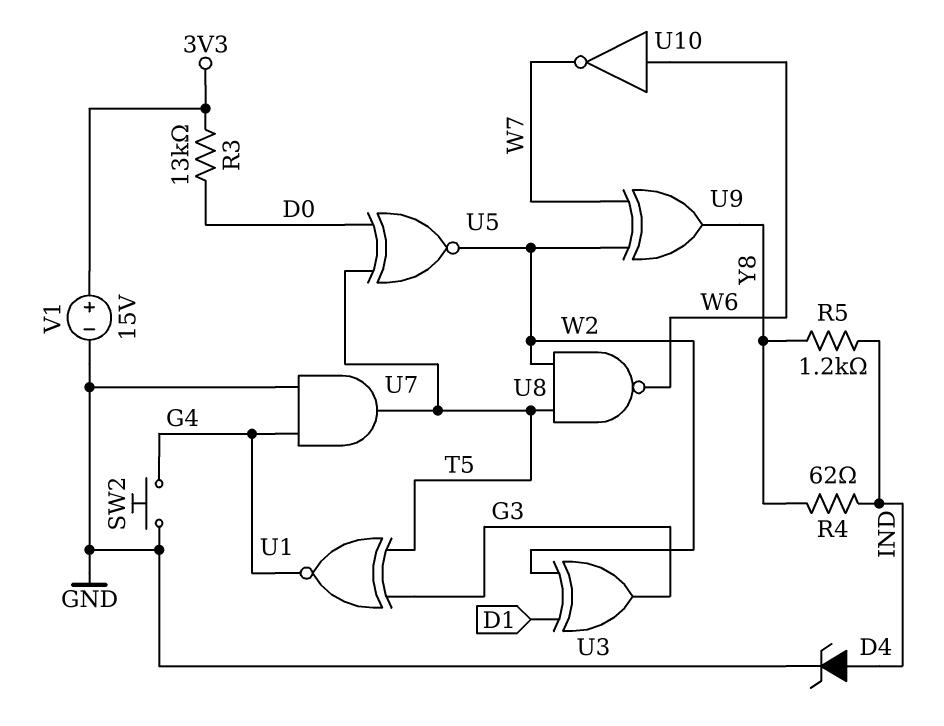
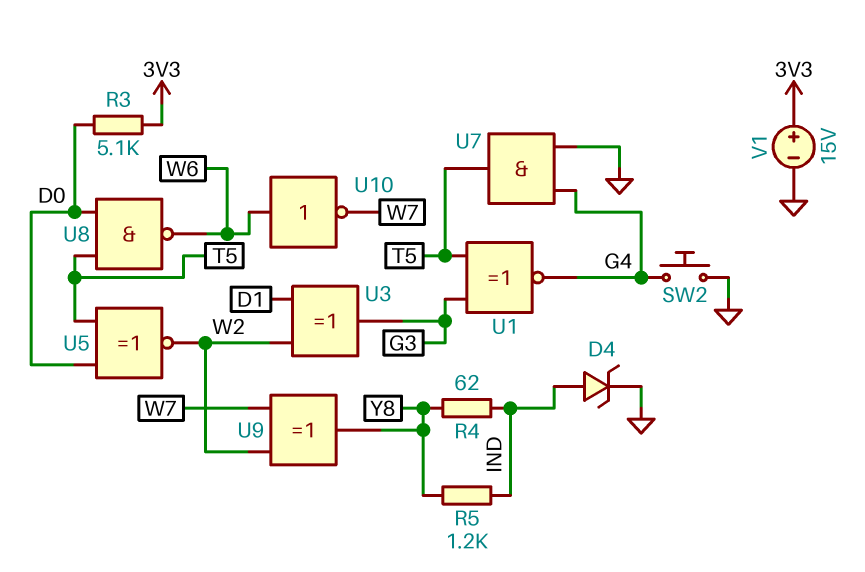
R3: 13k (3V3, D0) -> 5.1k (3V3, D0)
U8: NAND (in T5, in W2, out W6) -> NAND (in D0, in T5, out W6)

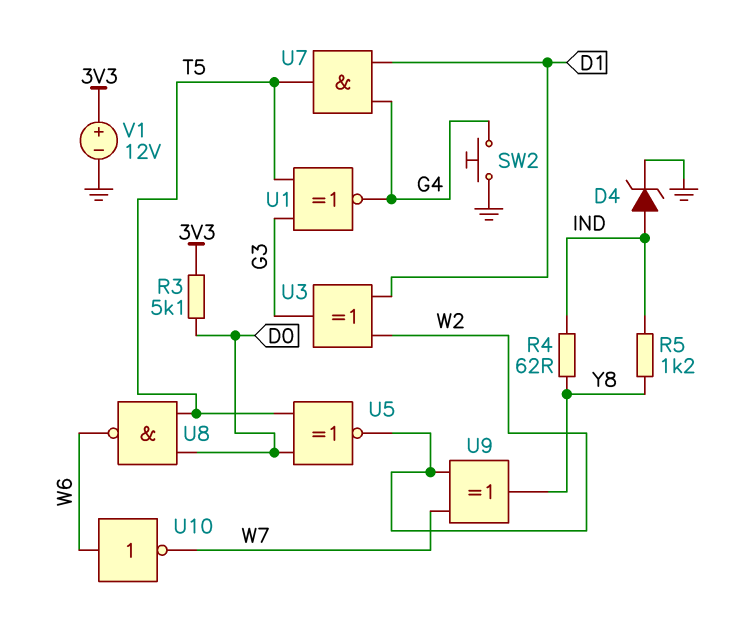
U7: AND (in G4, in GND, out T5) -> AND (in D1, in G4, out T5)
V1: 15V (plus 3V3, minus GND) -> 12V (plus 3V3, minus GND)

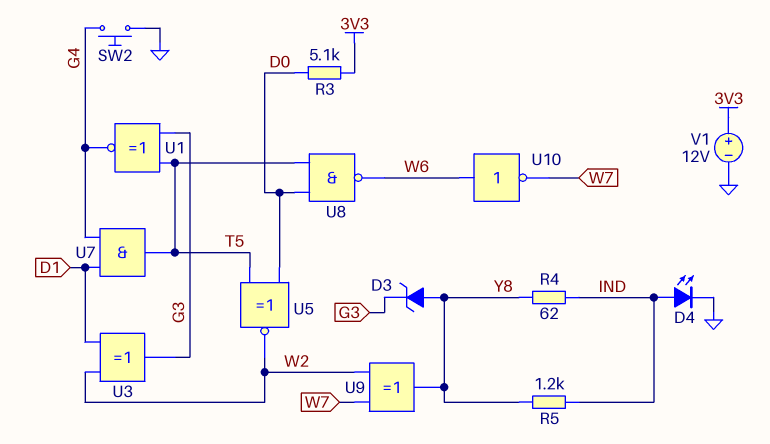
D3: none -> zener (A Y8, K G3)
D4: zener (A IND, K GND) -> LED (A IND, K GND)

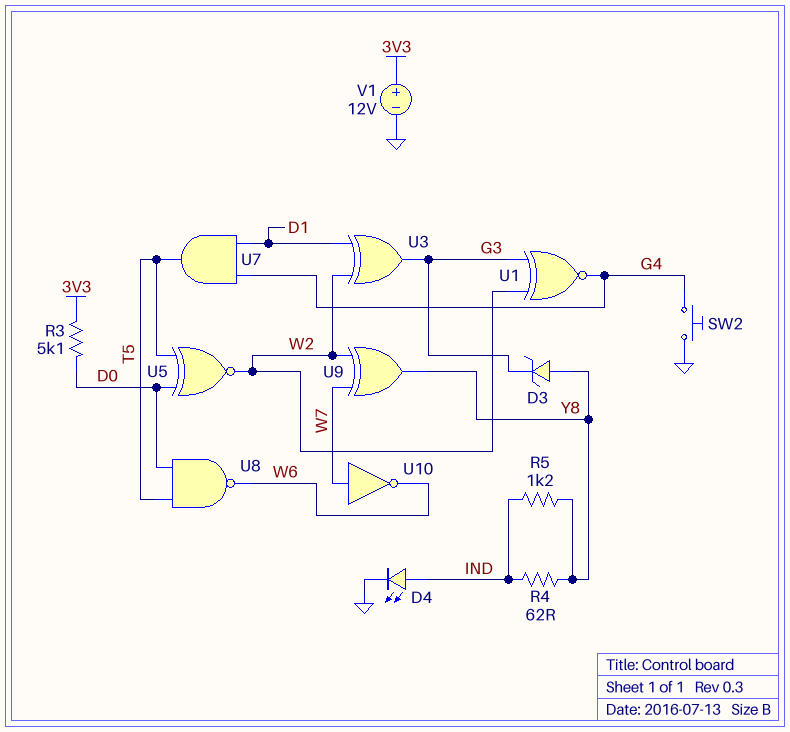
U1: XNOR (in G3, in T5, out G4) -> XNOR (in G3, in W2, out G4)
U10: NOT (in W6, out W7) -> NOT (in W7, out W6)

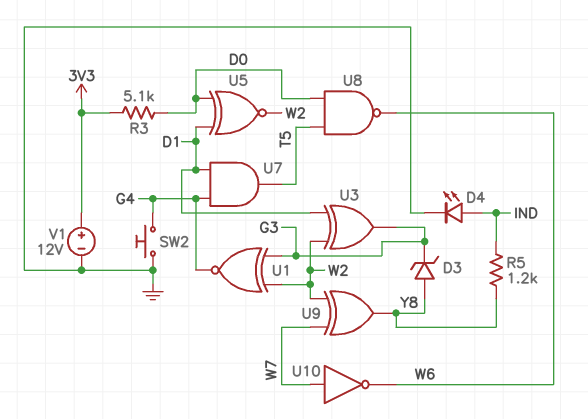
R4: 62 (IND, Y8) -> none
U5: XNOR (in D0, in T5, out W2) -> XNOR (in D0, in D1, out W2)

